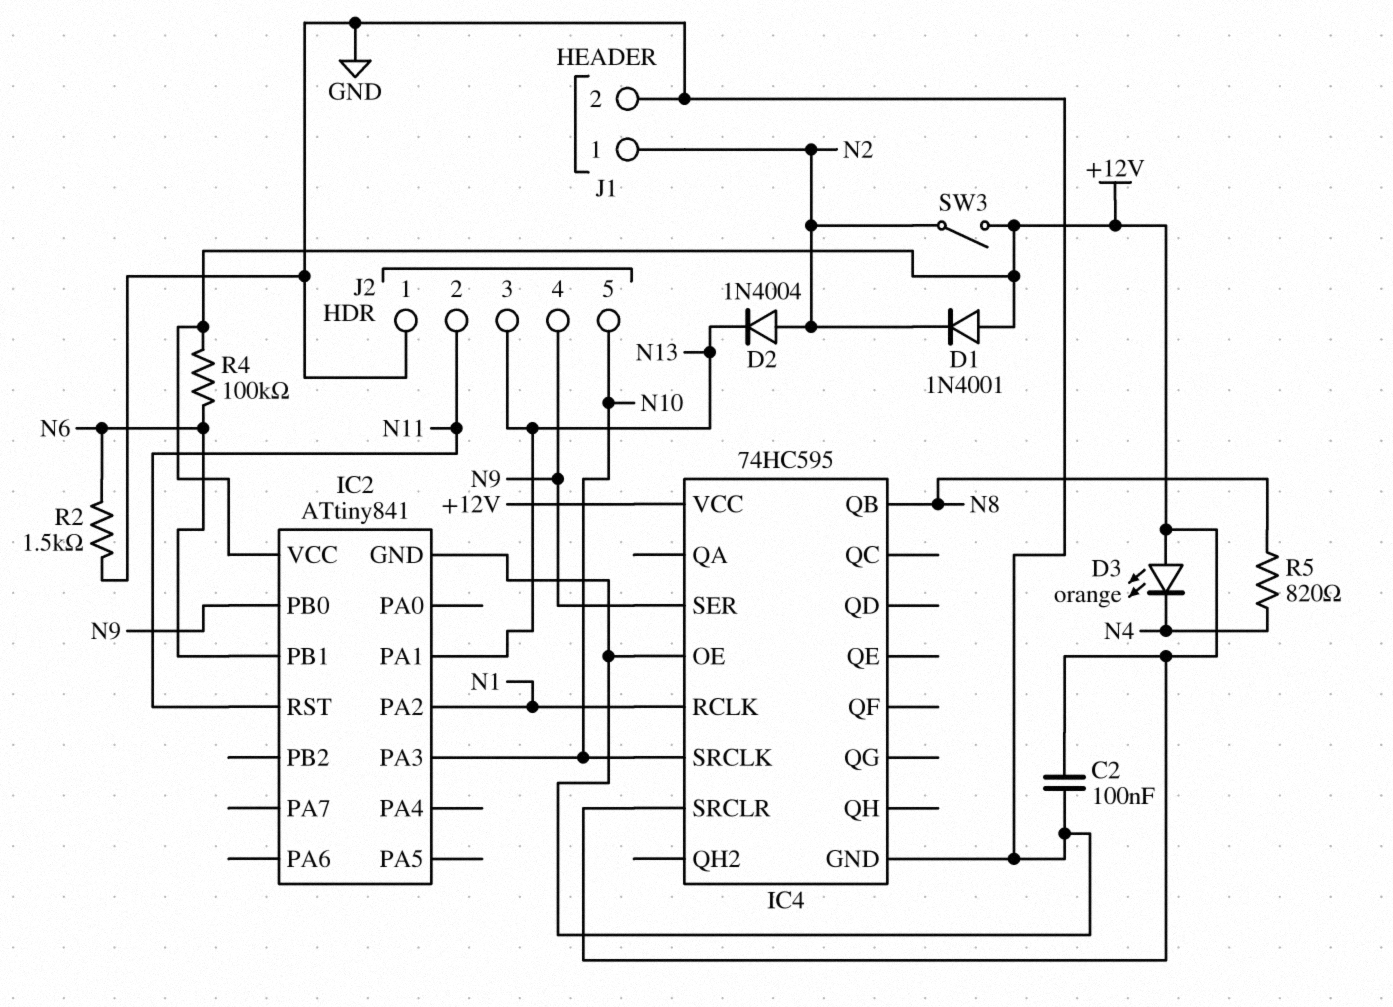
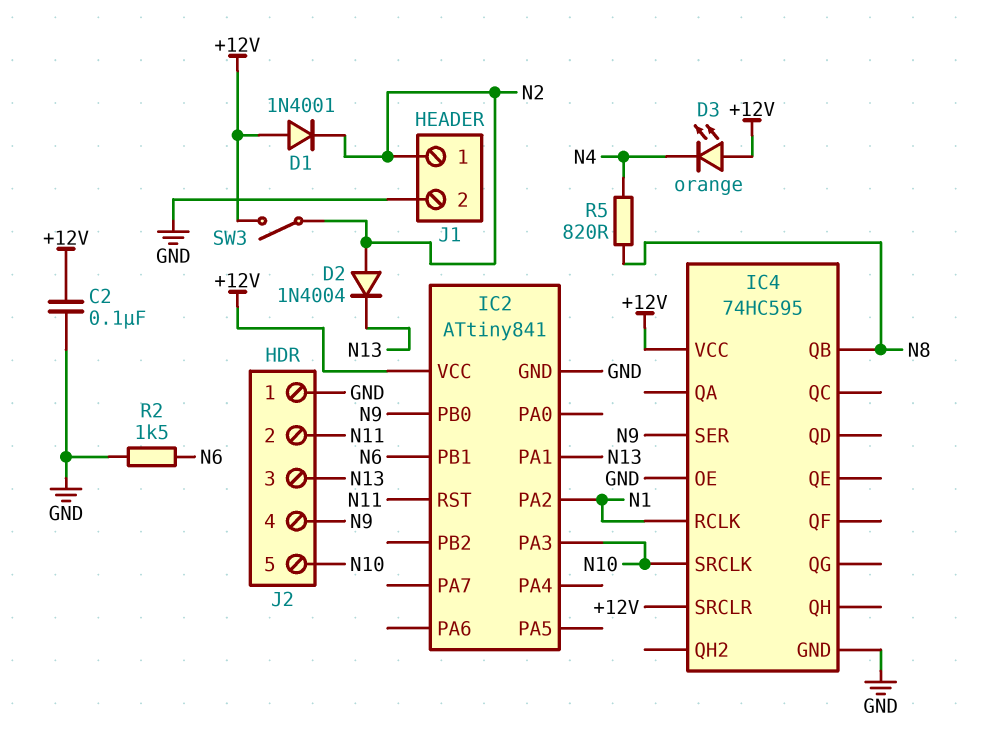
R4: 100k (+12V, N6) -> none

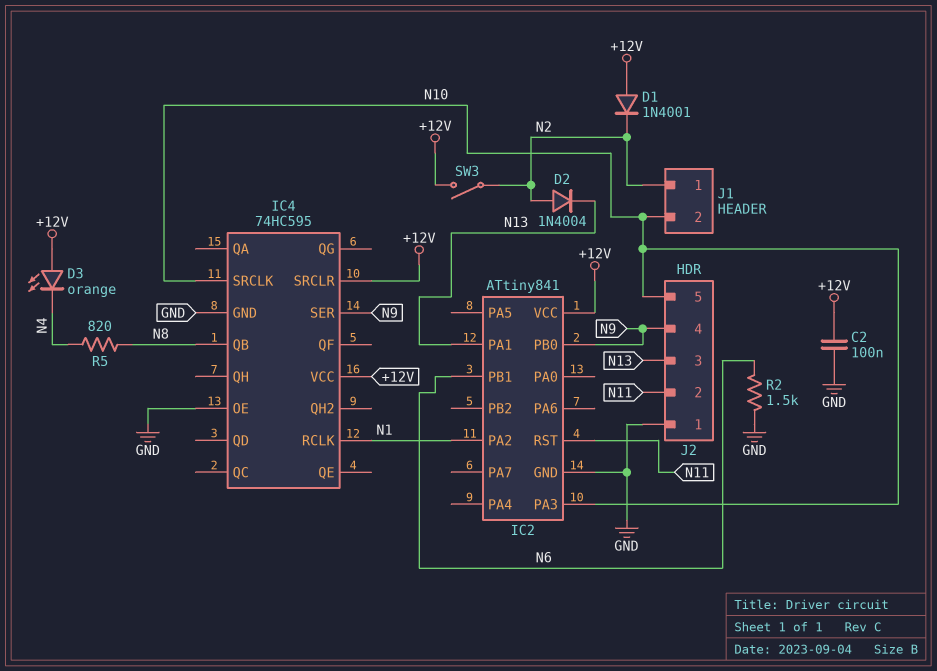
J1 pin 2: GND -> N10

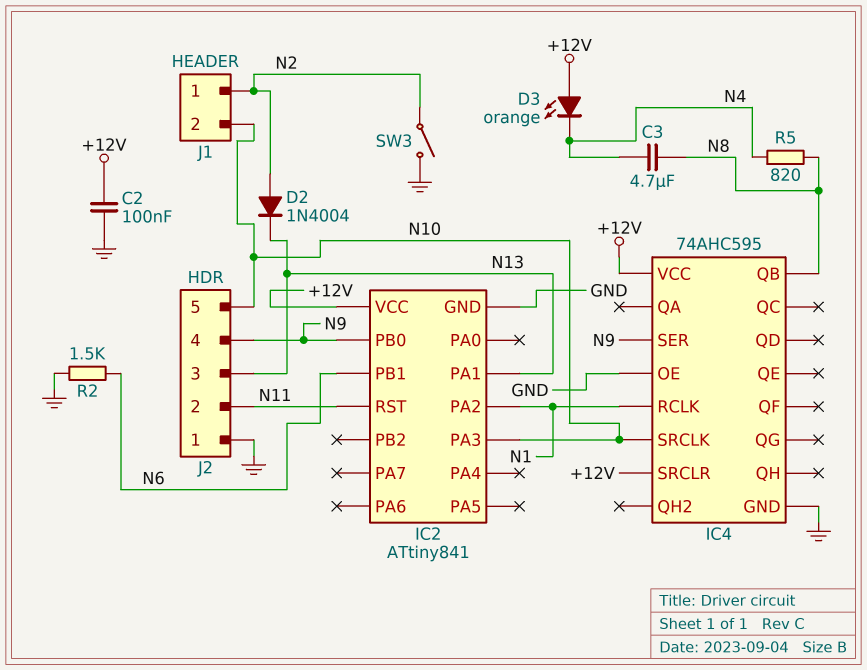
C3: none -> 4.7uF (N4, N8)
D1: diode 1N4001 (A +12V, K N2) -> none
IC4: 74HC595 -> 74AHC595
SW3: switch (+12V, N2) -> switch (GND, N2)

